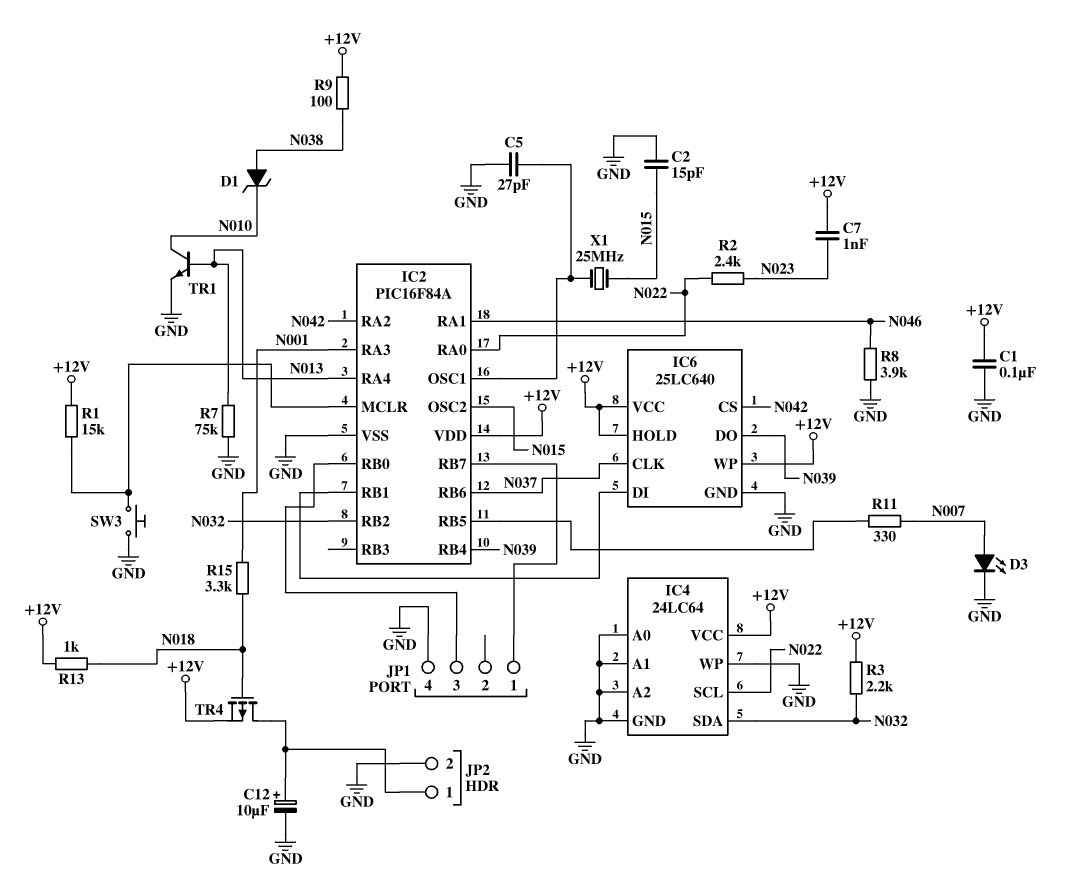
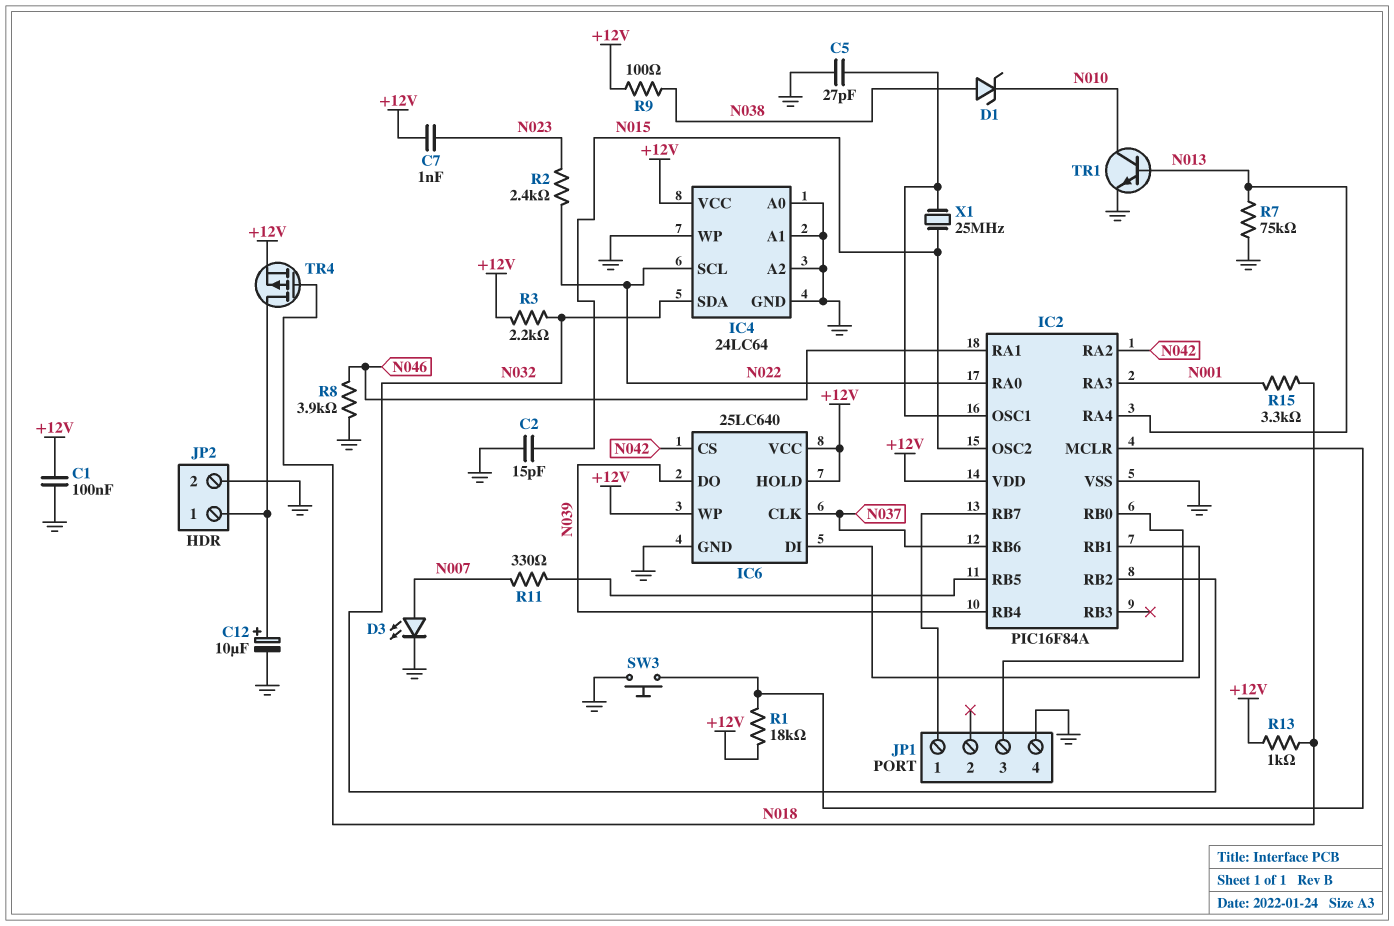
R1: 15k (+12V, IC2/MCLR) -> 18k (+12V, IC2/MCLR)

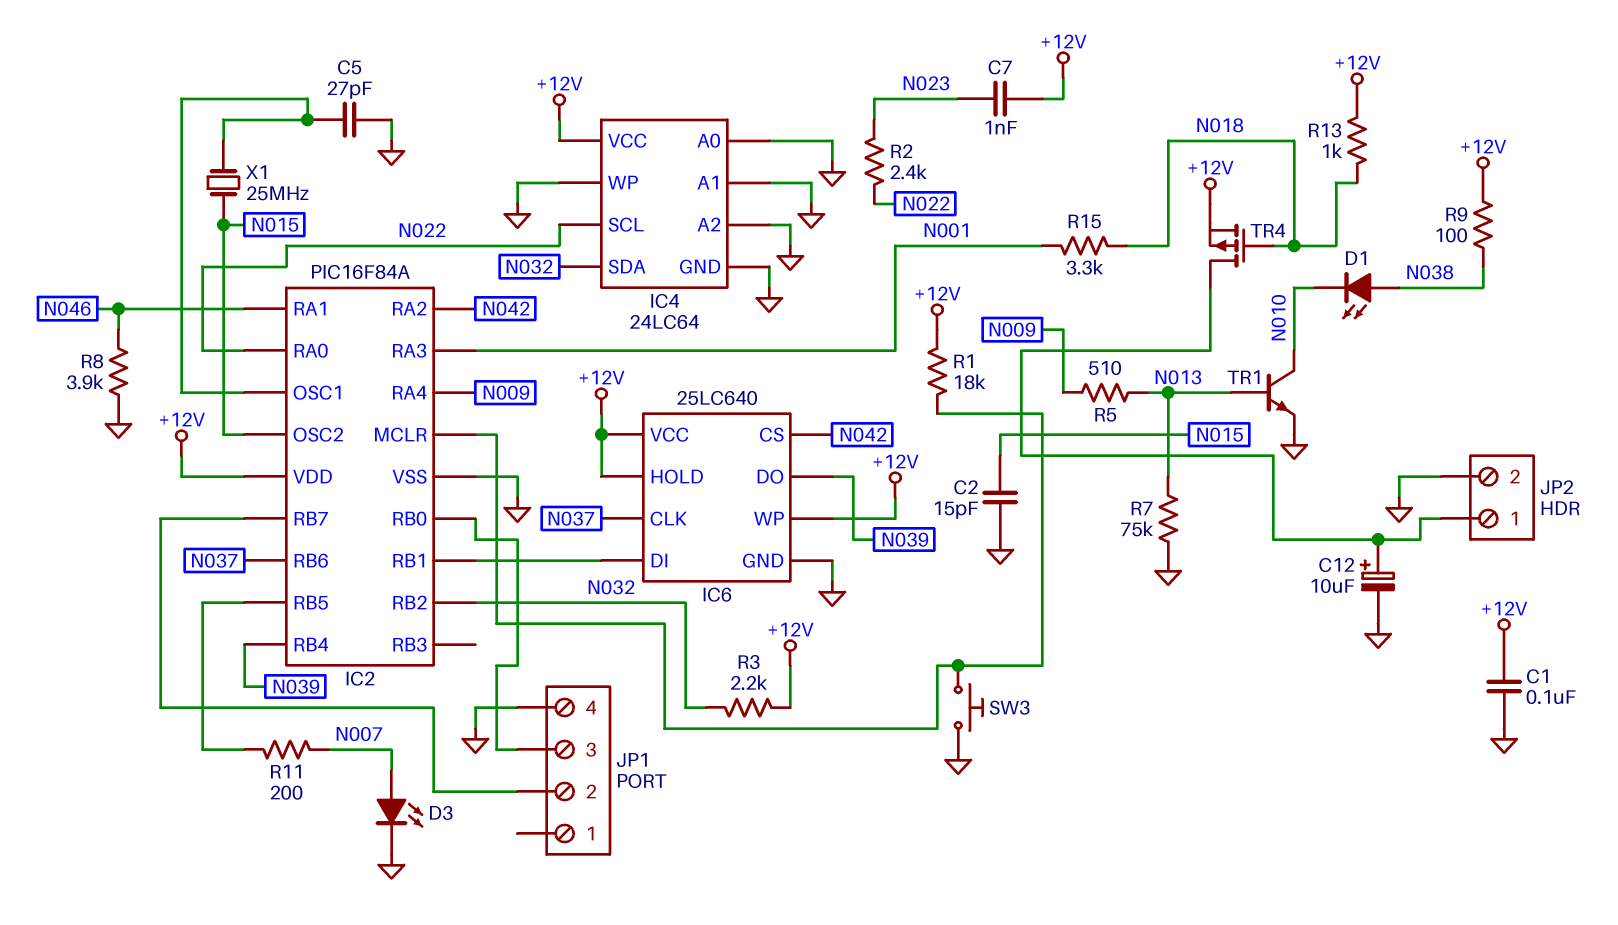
D1: zener (A N038, K N010) -> LED (A N038, K N010)
IC2 pin RA4: N013 -> N009
JP1 pin 1: IC2/RB7 -> none
JP1 pin 2: none -> IC2/RB7
R5: none -> 510 (N009, N013)
R11: 330 (IC2/RB5, N007) -> 200 (IC2/RB5, N007)

